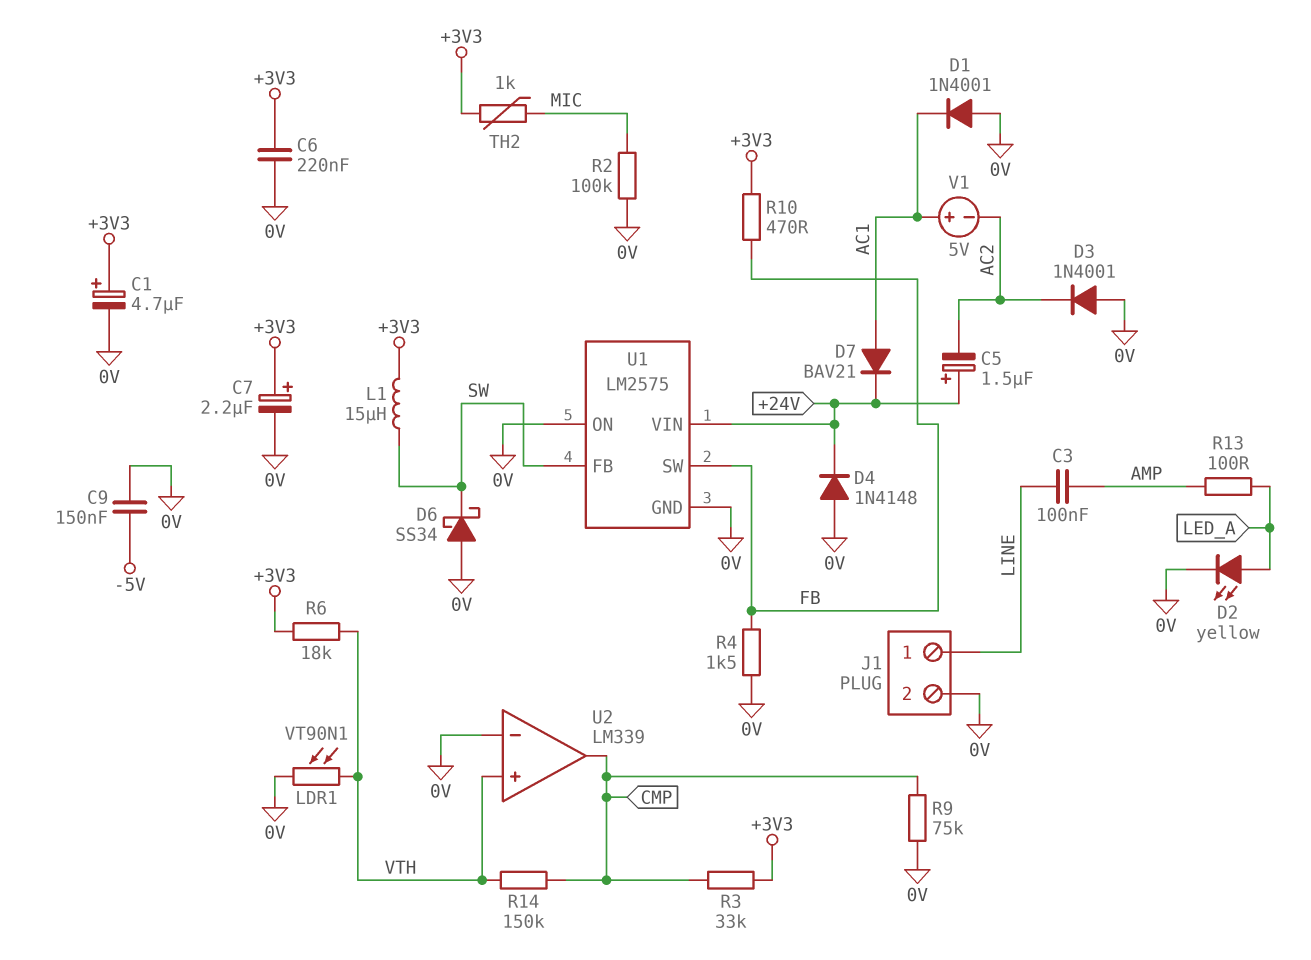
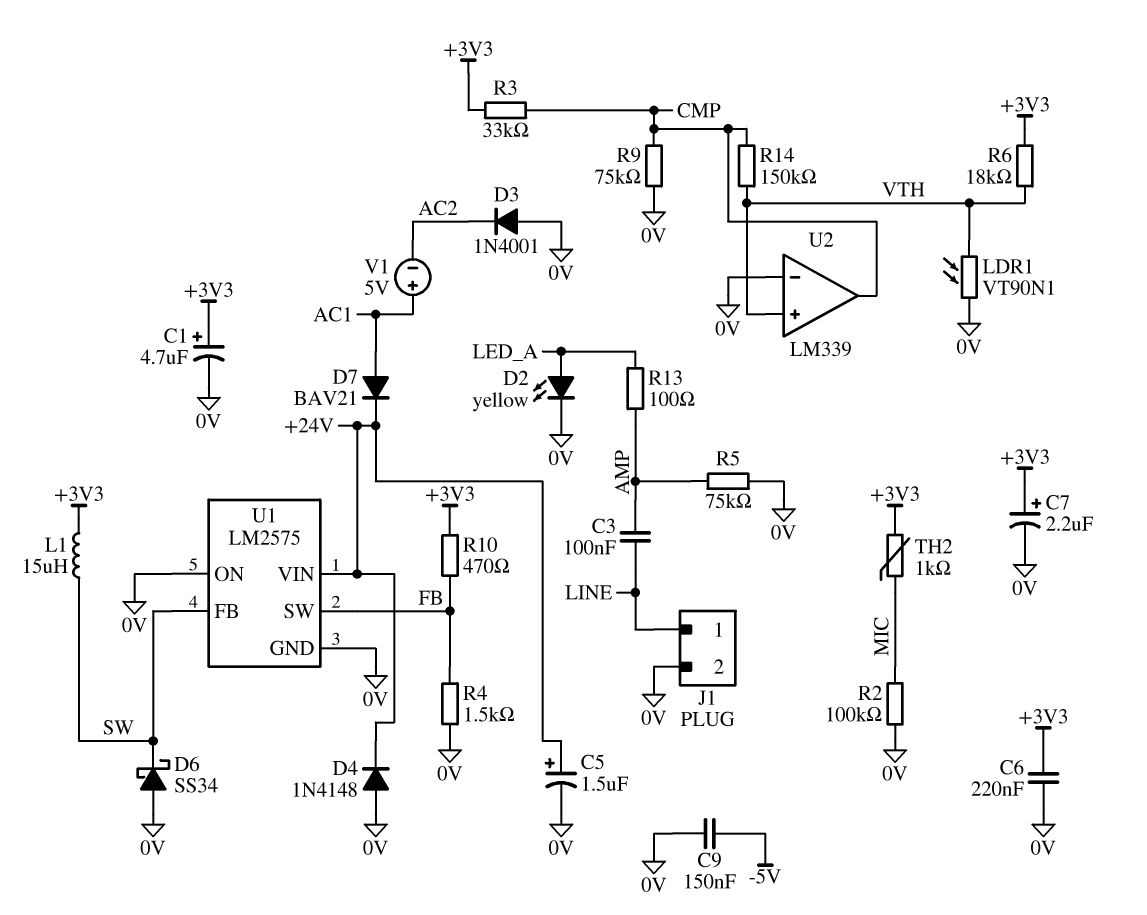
C5: 1.5uF (plus +24V, minus AC2) -> 1.5uF (plus +24V, minus 0V)
D1: diode 1N4001 (A 0V, K AC1) -> none
R5: none -> 75k (0V, AMP)

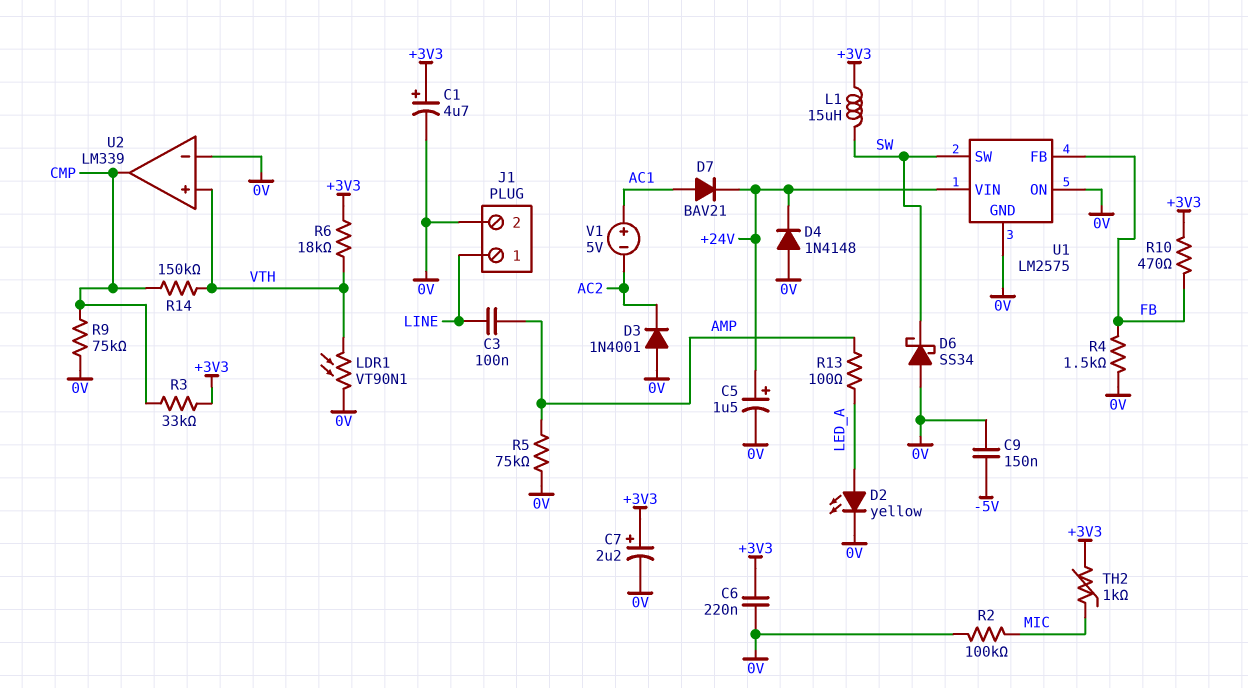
U1 pin FB: SW -> FB
U1 pin SW: FB -> SW

